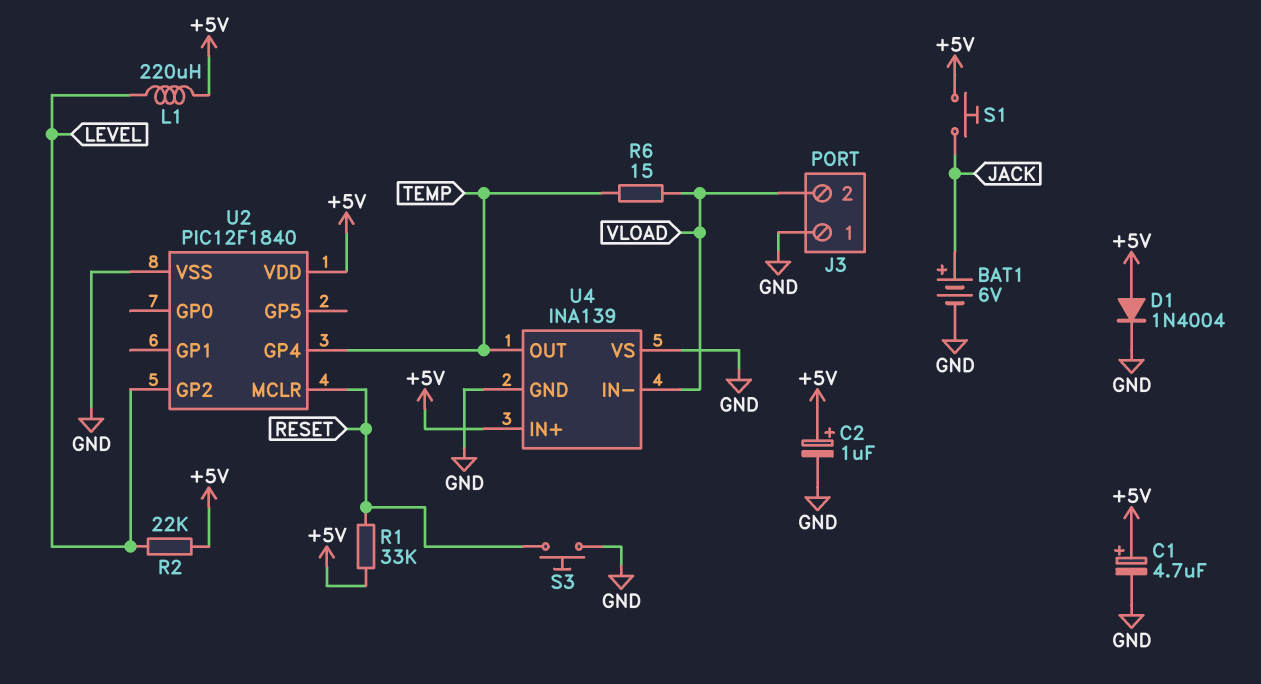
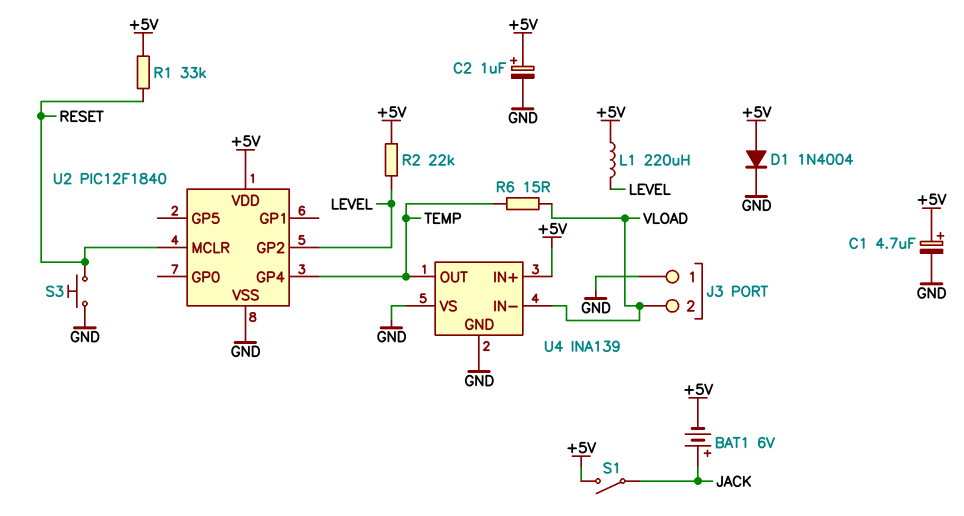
BAT1: 6V (plus JACK, minus GND) -> 6V (plus JACK, minus +5V)
S1: button (+5V, JACK) -> switch (+5V, JACK)

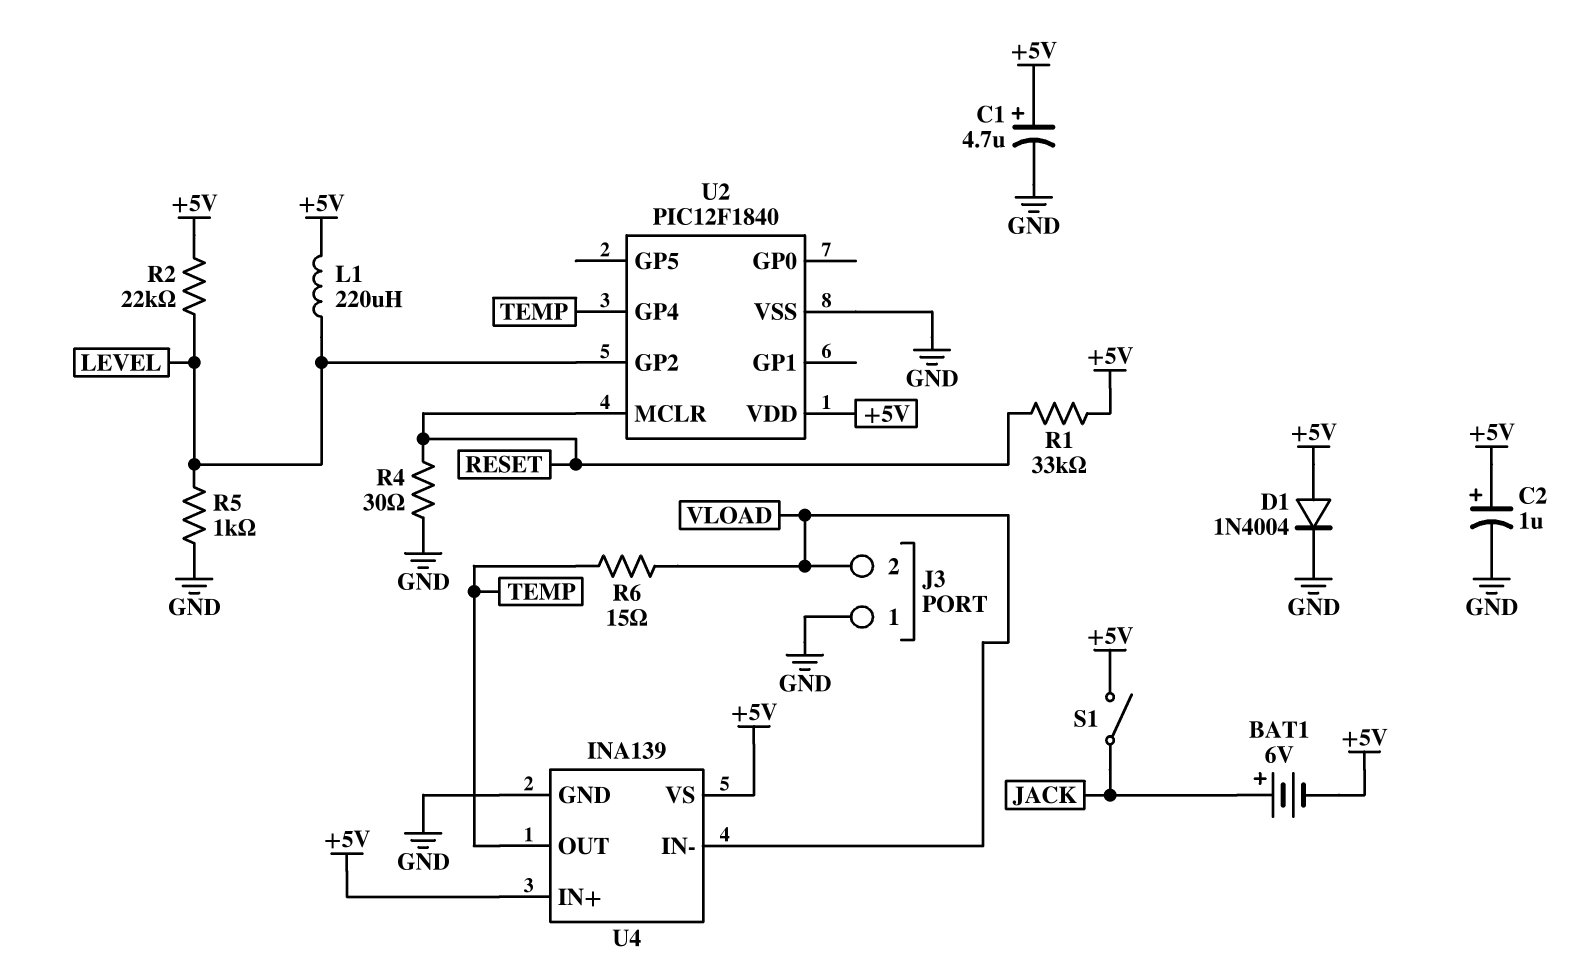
R4: none -> 30 (GND, RESET)
R5: none -> 1k (GND, LEVEL)
S3: button (GND, RESET) -> none
U4 pin VS: GND -> +5V

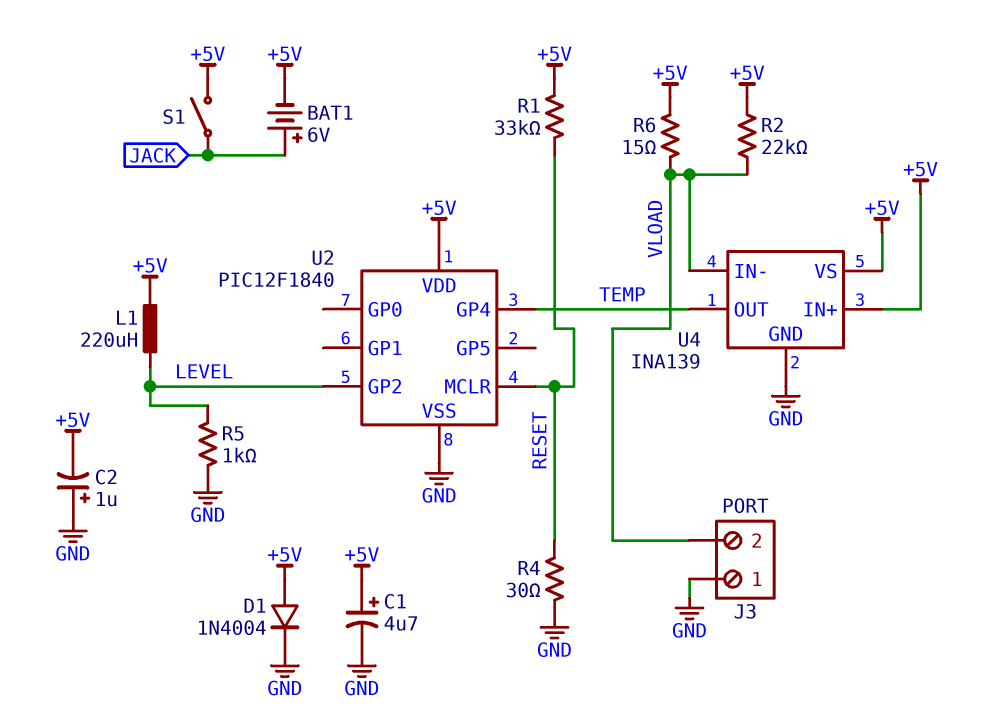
C2: 1uF (plus +5V, minus GND) -> 1uF (plus GND, minus +5V)
R2: 22k (+5V, LEVEL) -> 22k (+5V, VLOAD)
R6: 15 (TEMP, VLOAD) -> 15 (+5V, VLOAD)

